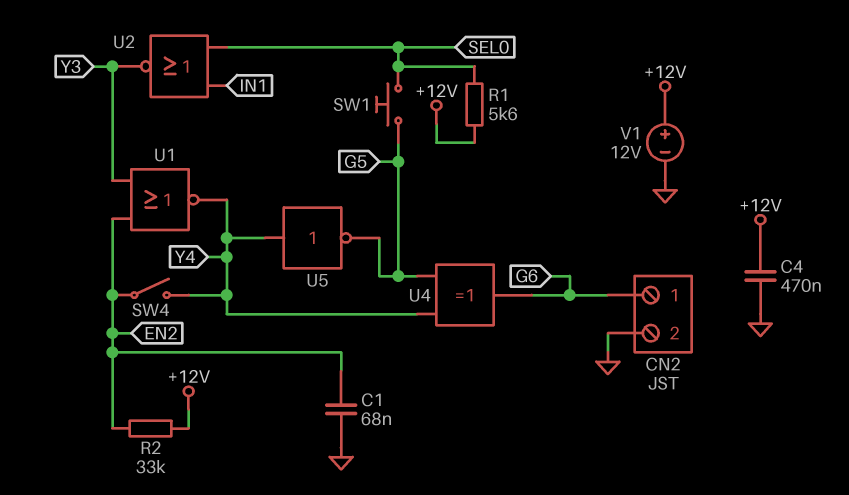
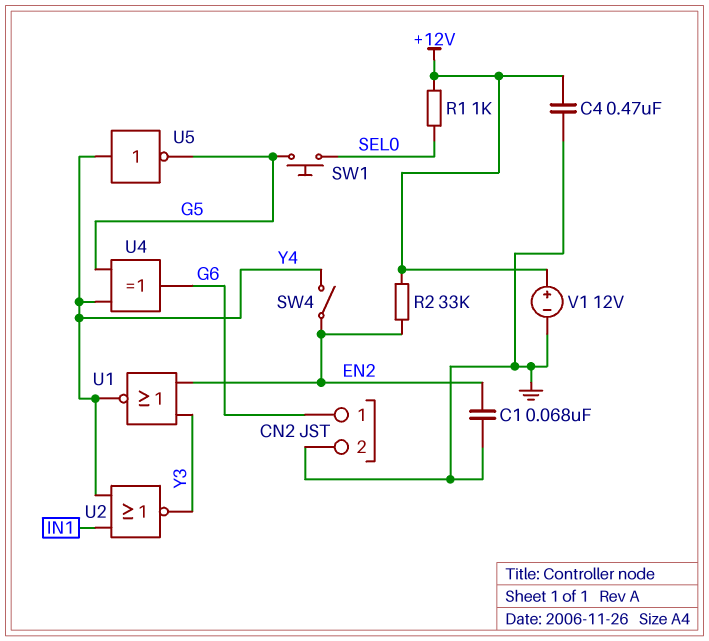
R1: 5.6k (+12V, SEL0) -> 1k (+12V, SEL0)
U2: NOR (in IN1, in SEL0, out Y3) -> NOR (in IN1, in Y4, out Y3)

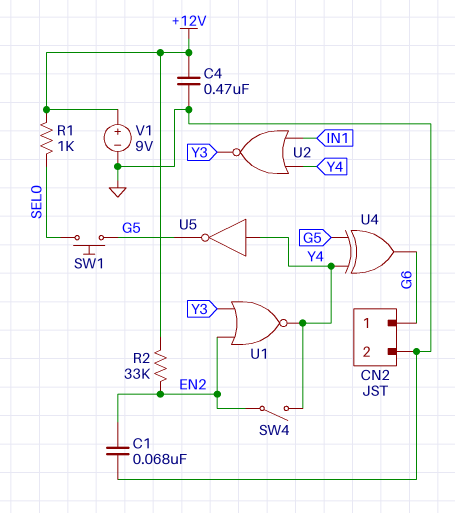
V1: 12V (plus +12V, minus GND) -> 9V (plus +12V, minus GND)

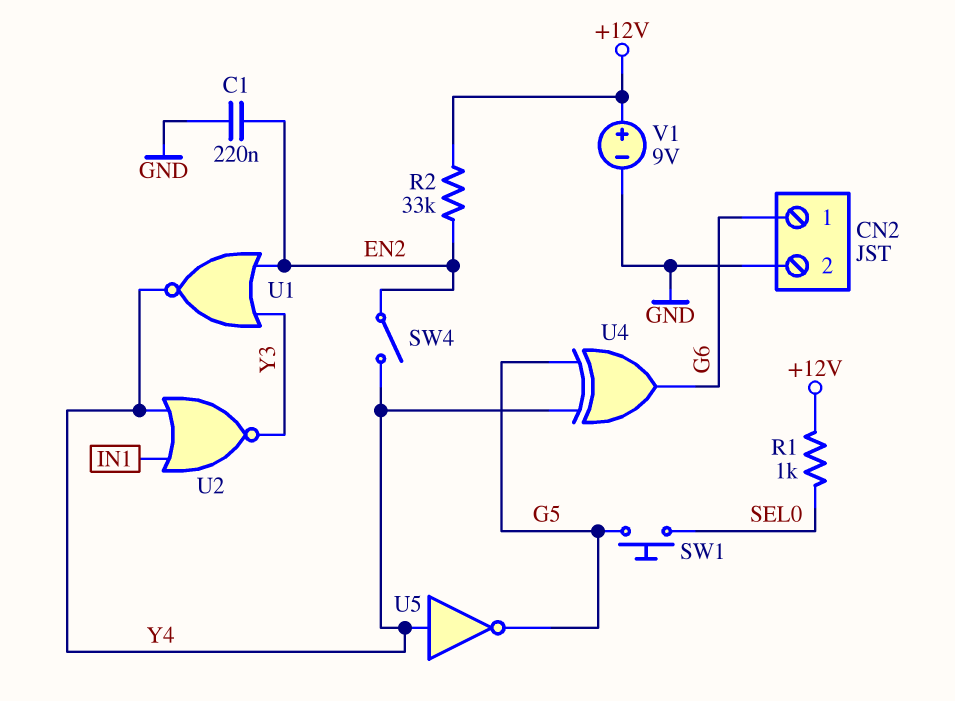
C1: 68nF (EN2, GND) -> 220nF (EN2, GND)
C4: 470nF (+12V, GND) -> none

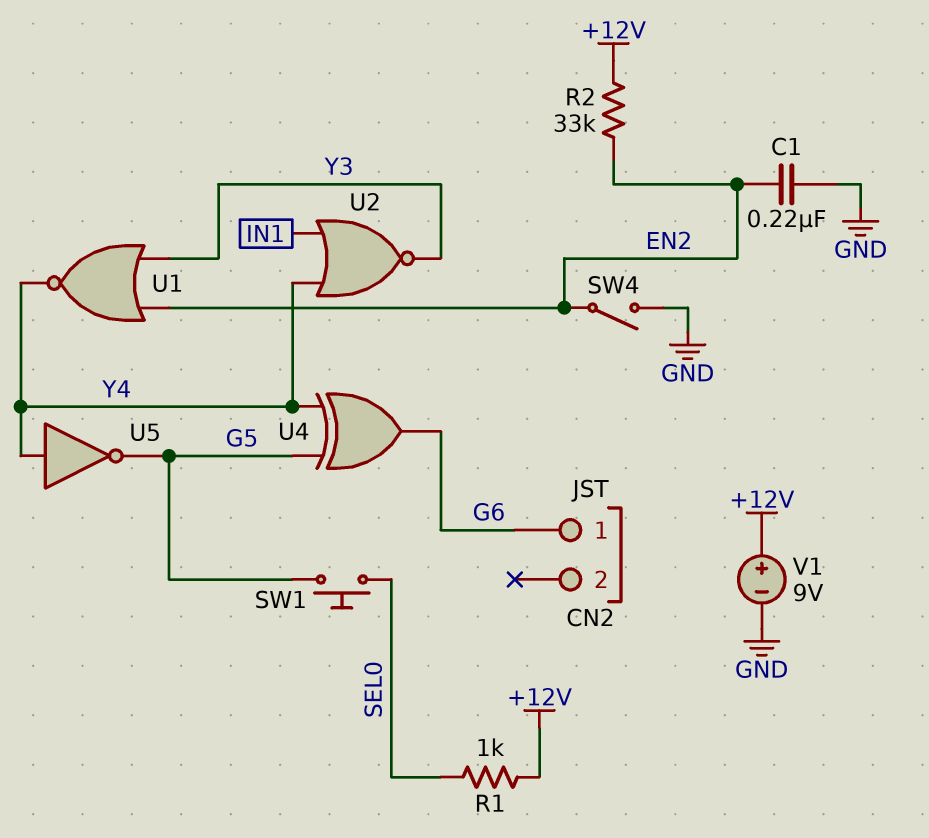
CN2 pin 2: GND -> none
SW4: switch (EN2, Y4) -> switch (EN2, GND)

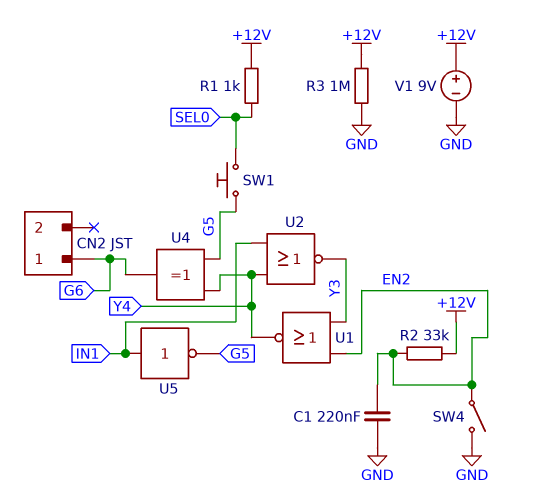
R3: none -> 1M (+12V, GND)
U5: NOT (in Y4, out G5) -> NOT (in IN1, out G5)

